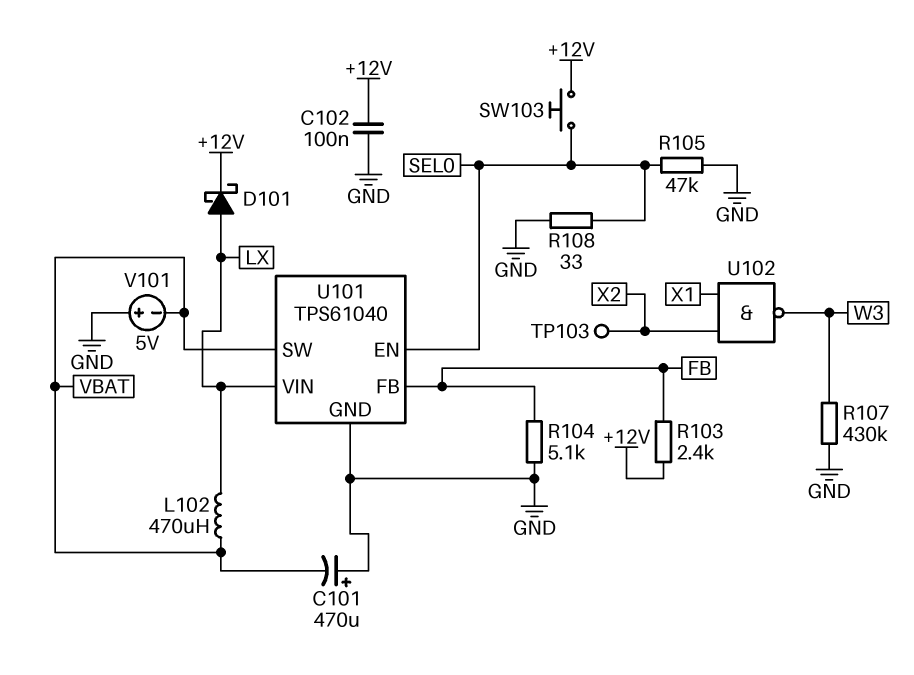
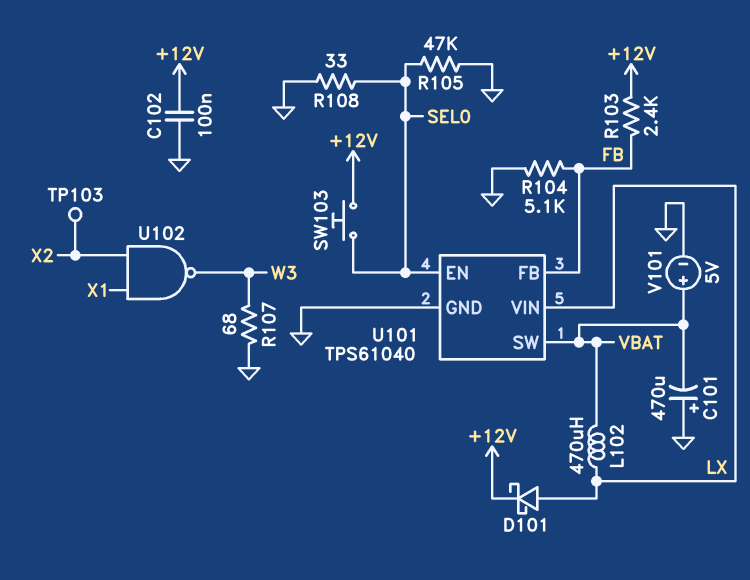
R107: 430k (GND, W3) -> 68 (GND, W3)
V101: 5V (plus GND, minus VBAT) -> 5V (plus VBAT, minus GND)

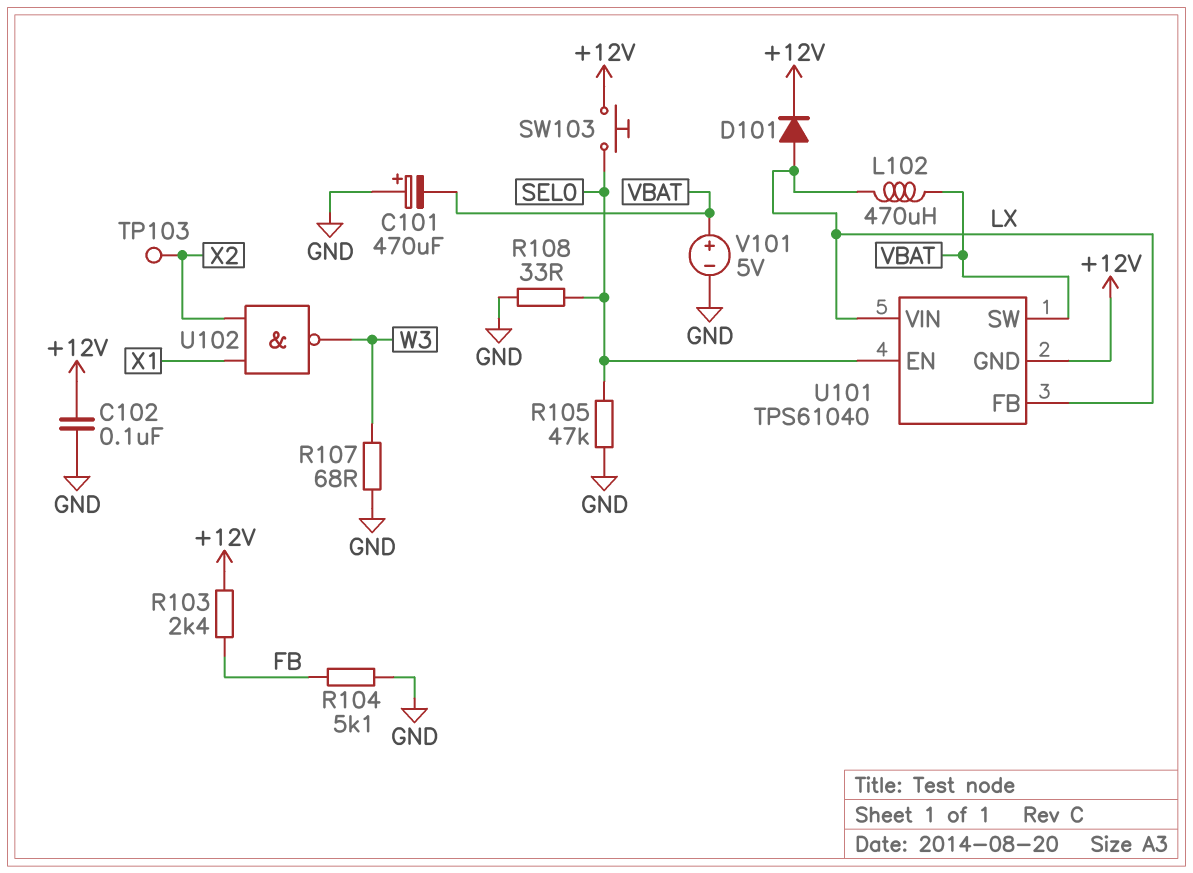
D101: schottky (A LX, K +12V) -> diode (A LX, K +12V)
U101 pin FB: FB -> LX
U101 pin GND: GND -> +12V

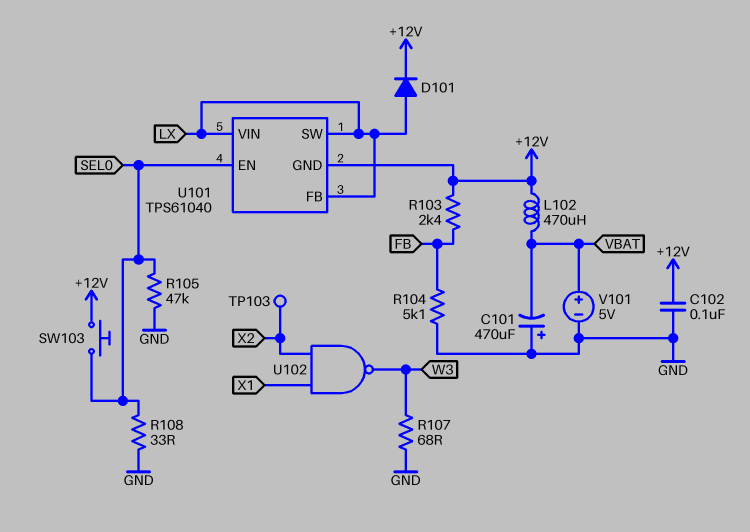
L102: 470uH (LX, VBAT) -> 470uH (+12V, VBAT)
U101 pin SW: VBAT -> LX

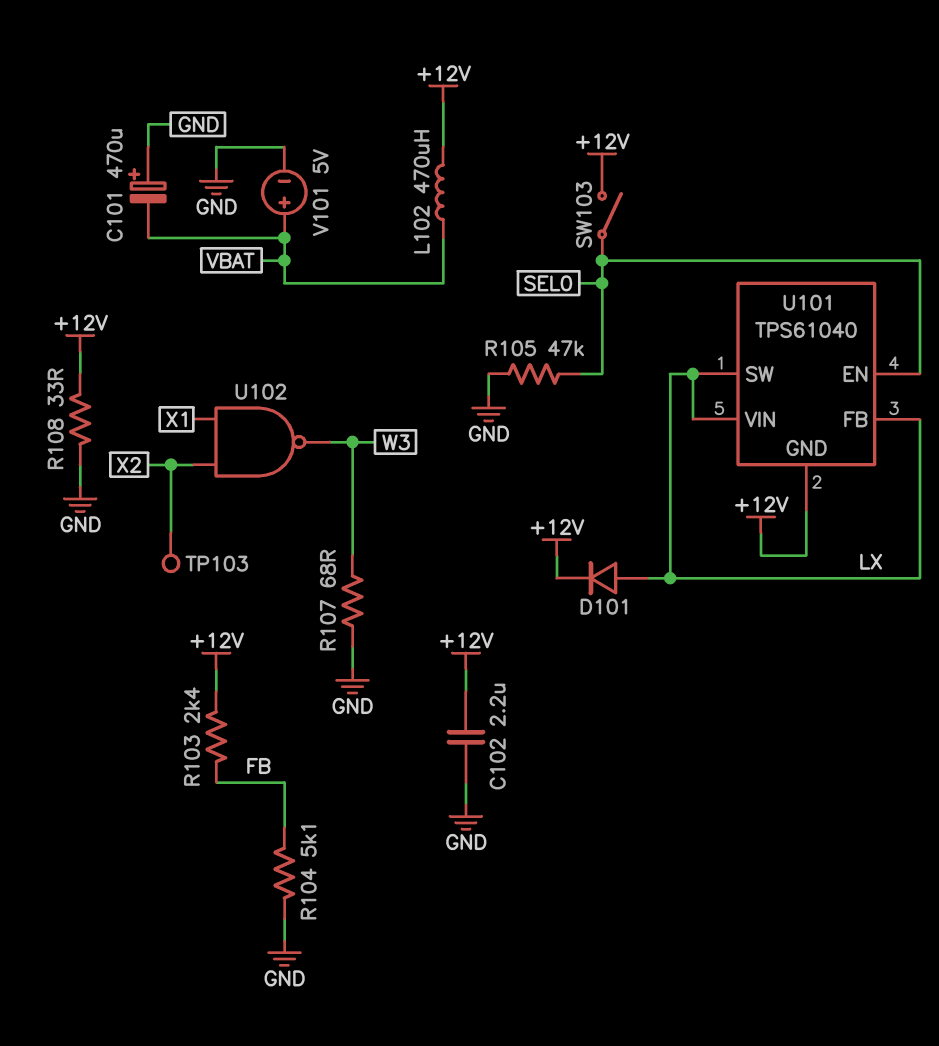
C102: 100nF (+12V, GND) -> 2.2uF (+12V, GND)
R108: 33 (GND, SEL0) -> 33 (+12V, GND)
SW103: button (+12V, SEL0) -> switch (+12V, SEL0)

